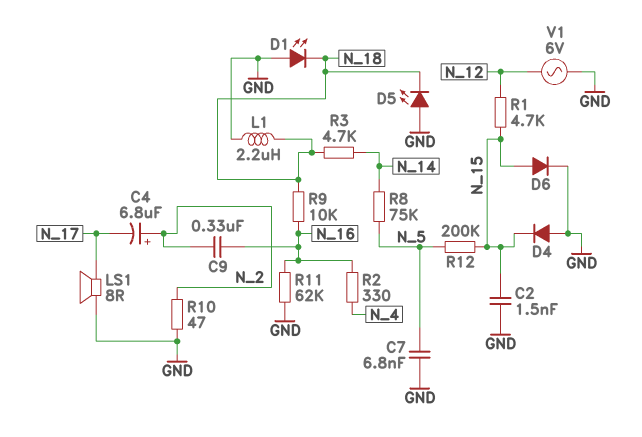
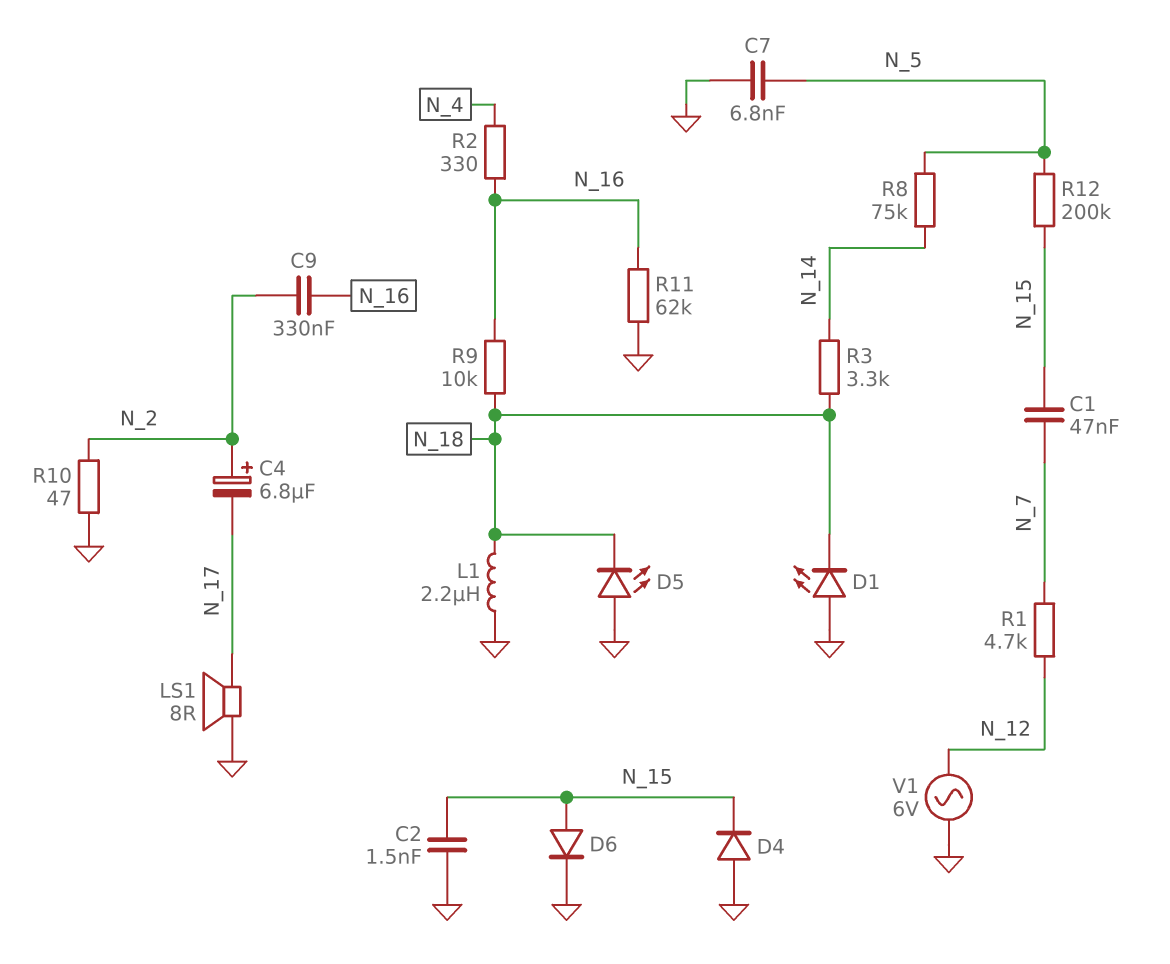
C1: none -> 47nF (N_7, N_15)
R1: 4.7k (N_12, N_15) -> 4.7k (N_7, N_12)
R3: 4.7k (N_14, N_18) -> 3.3k (N_14, N_18)

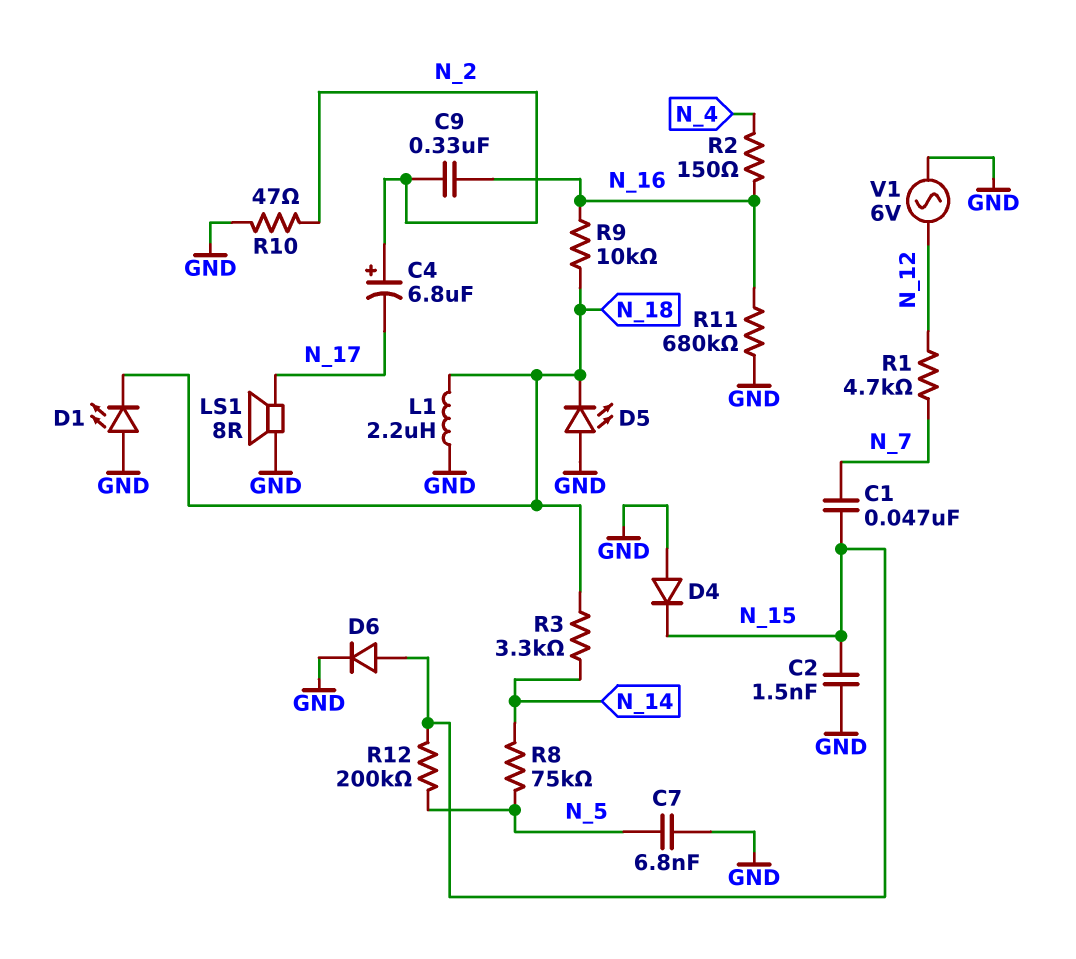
R2: 330 (N_4, N_16) -> 150 (N_4, N_16)
R11: 62k (GND, N_16) -> 680k (GND, N_16)

